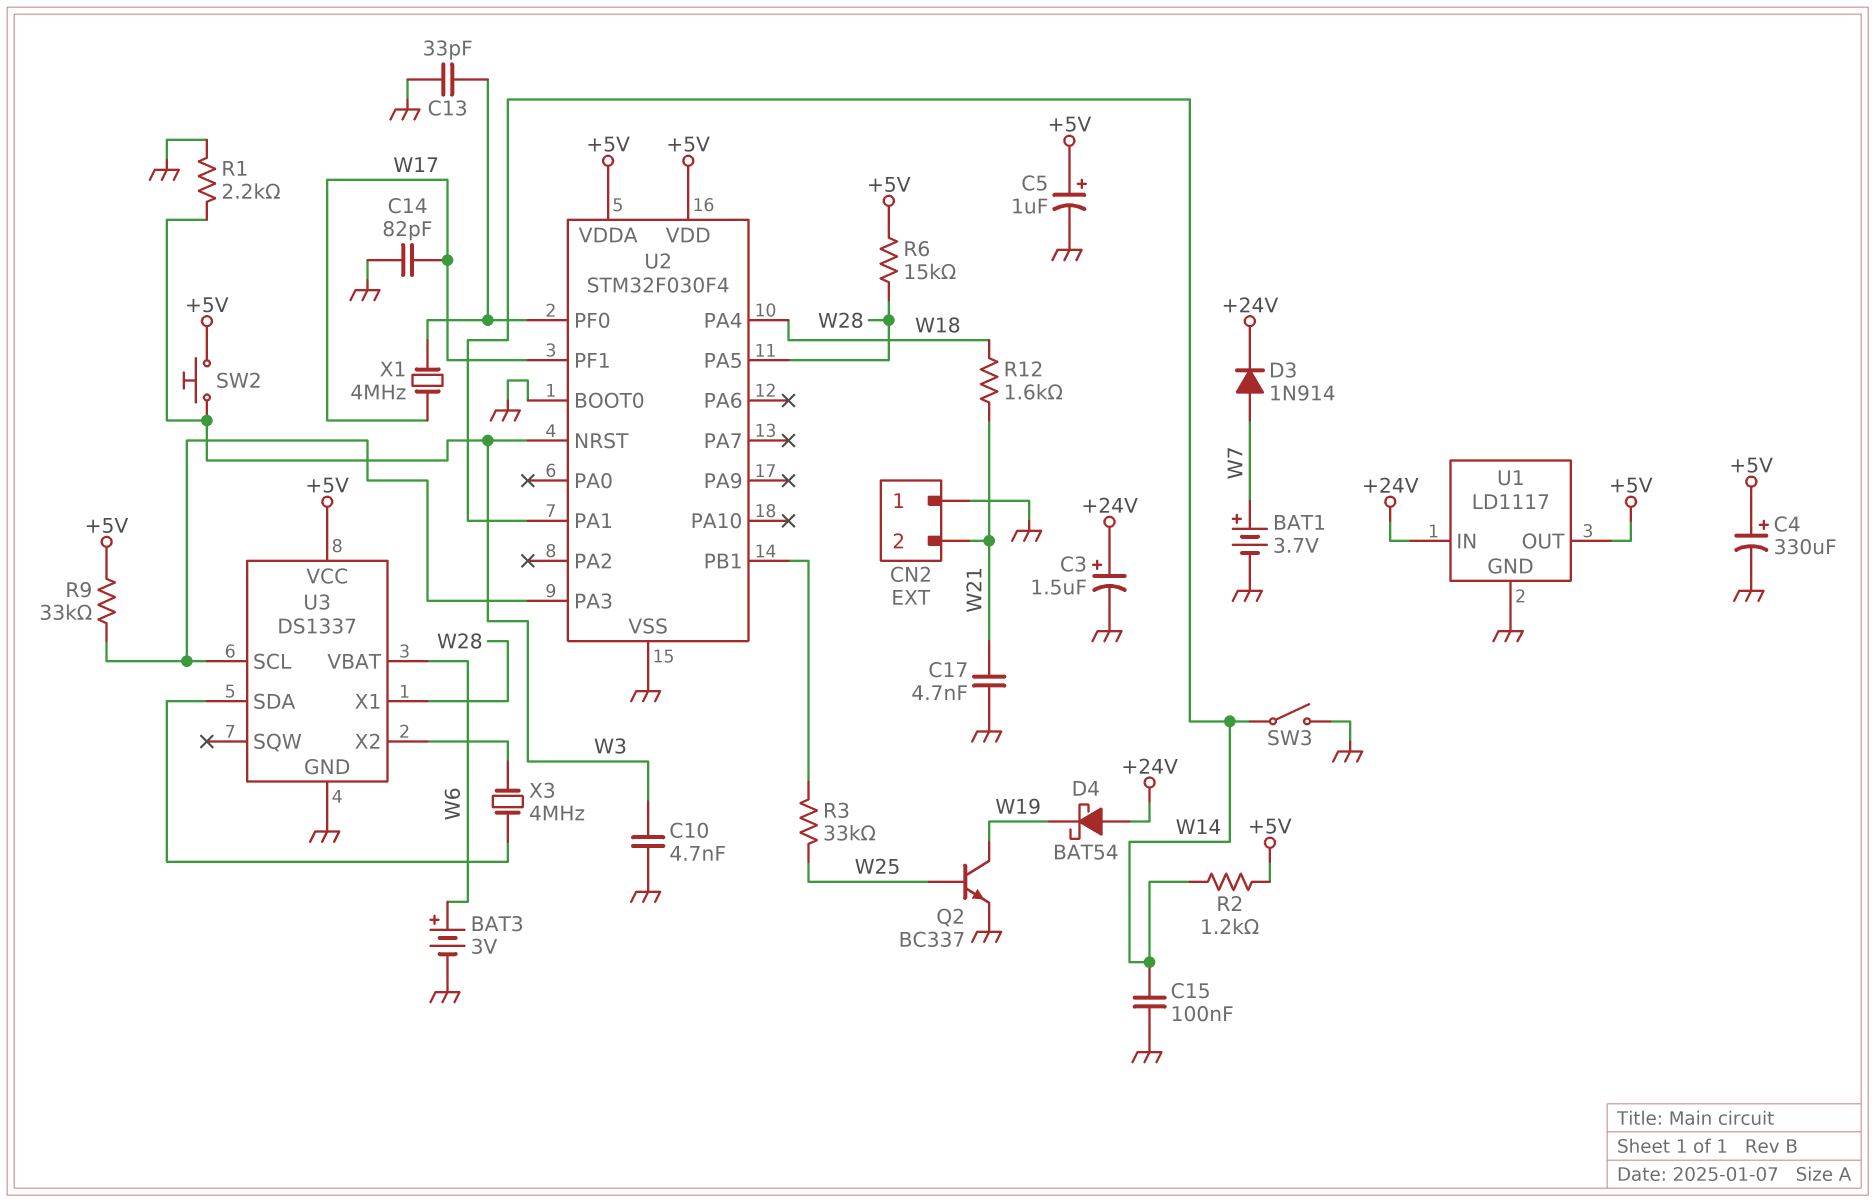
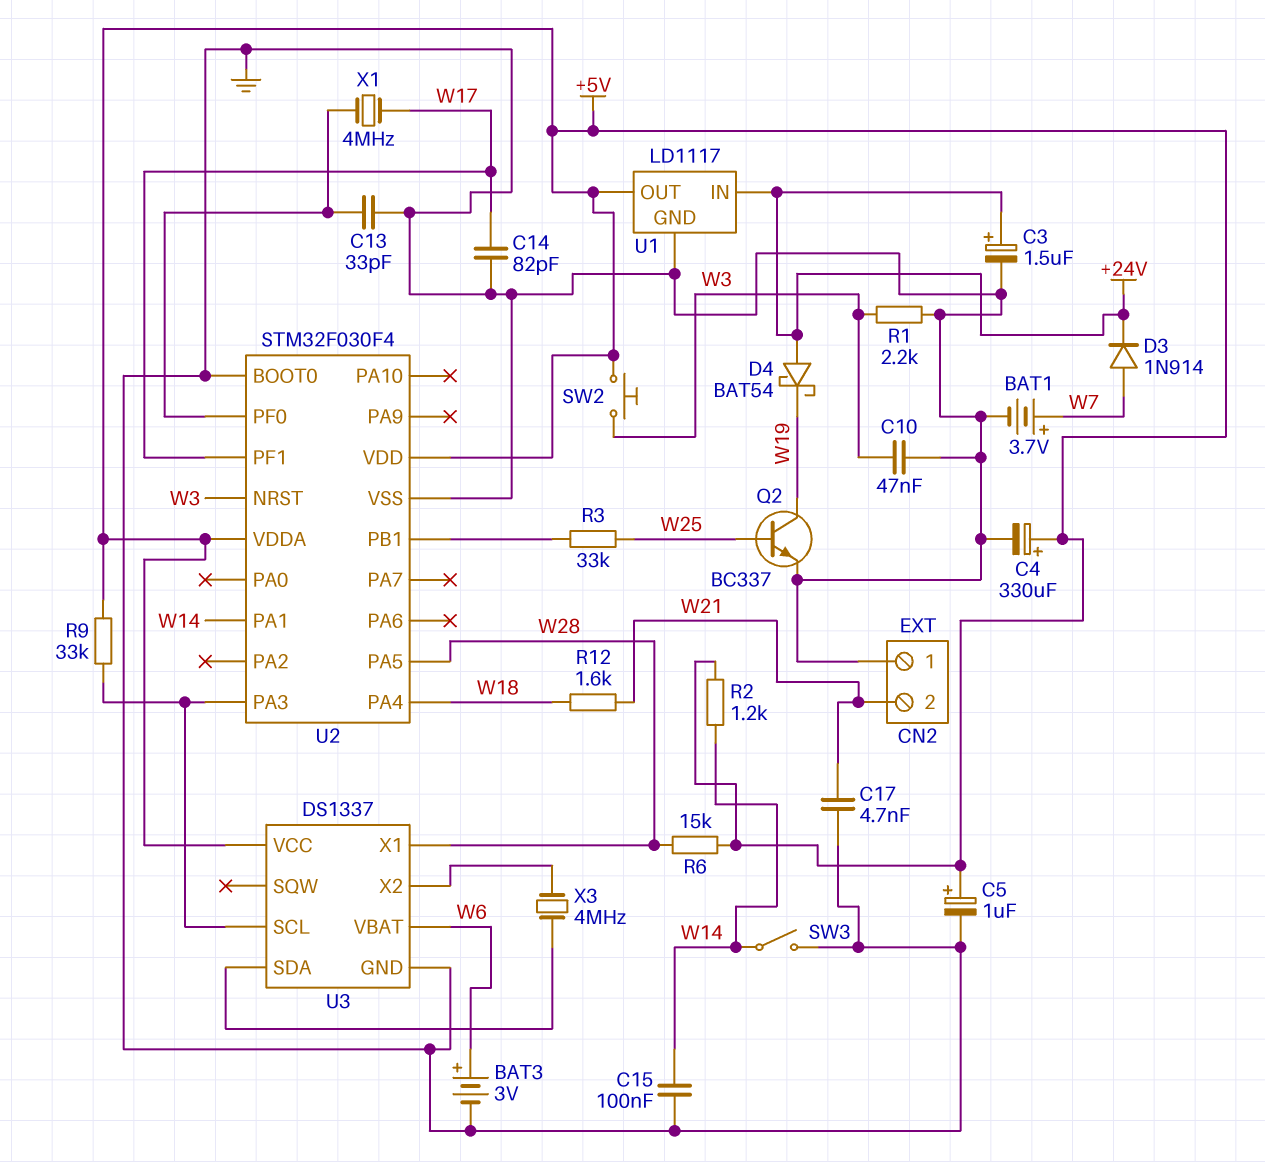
C10: 4.7nF (GND, W3) -> 47nF (GND, W3)

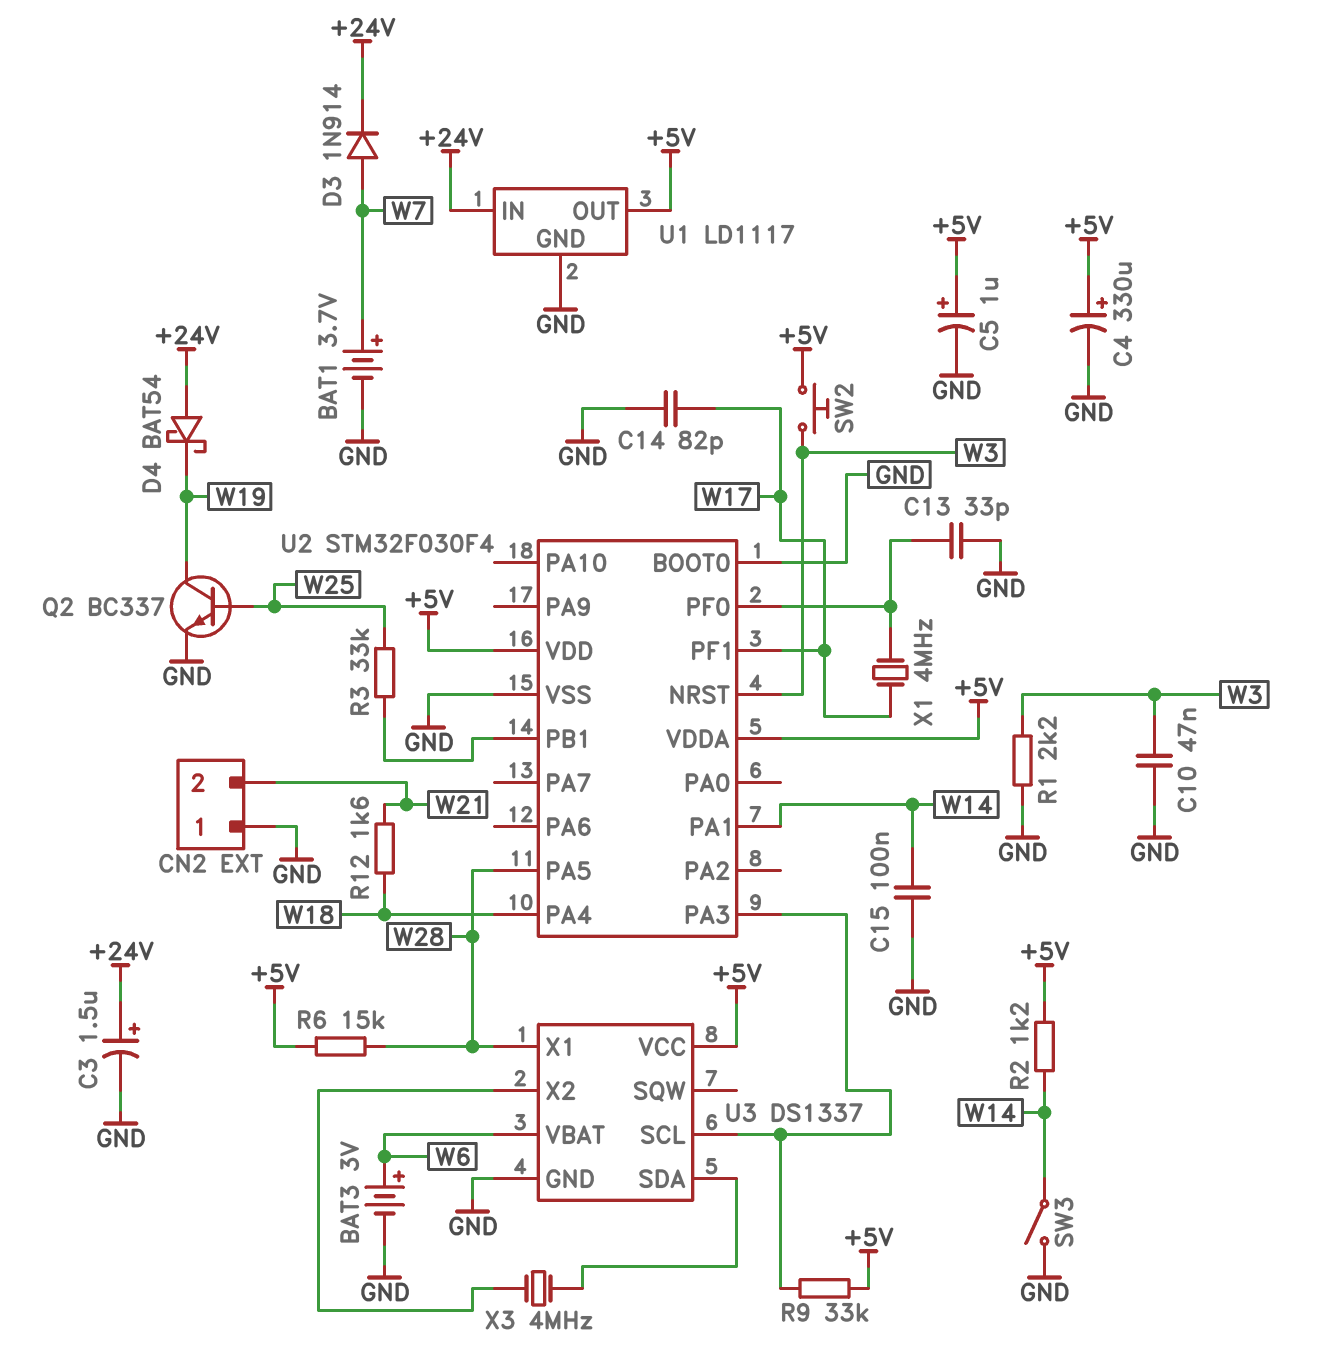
C17: 4.7nF (GND, W21) -> none

